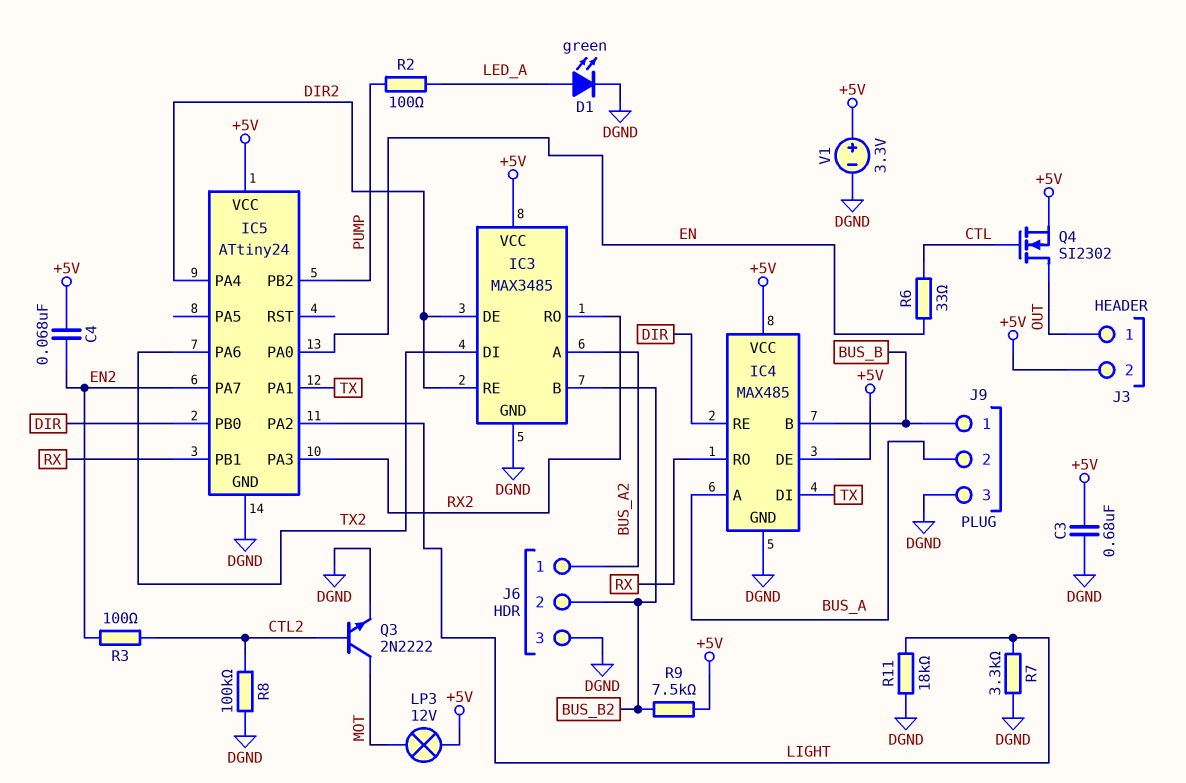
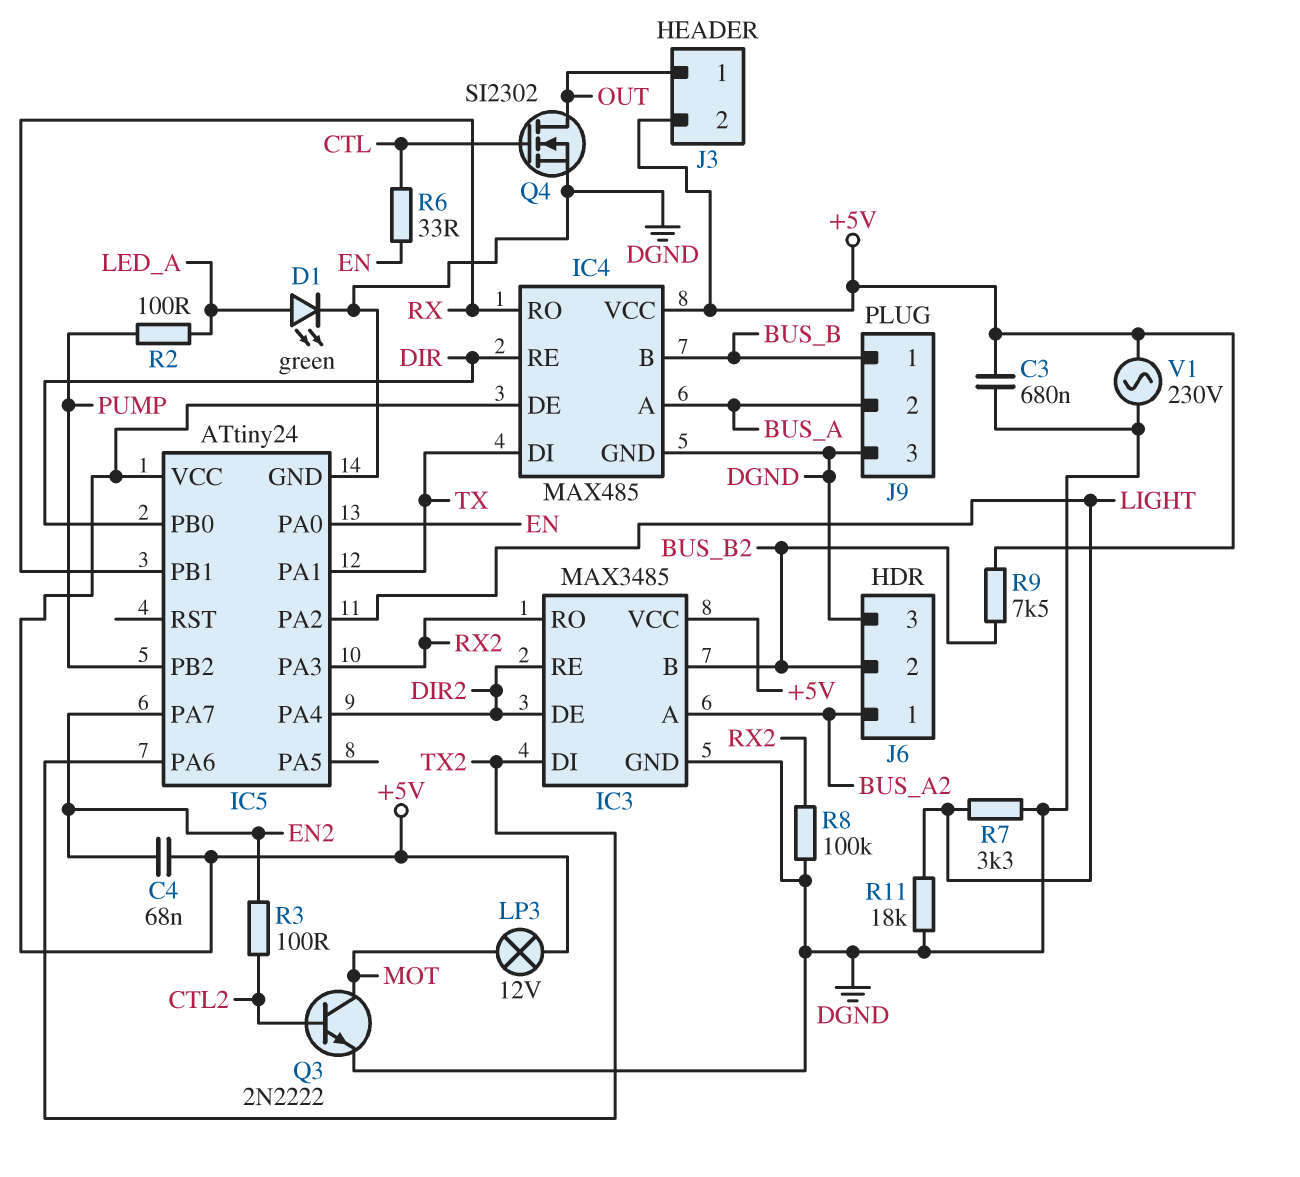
Q4: NMOS SI2302 (G CTL, D OUT, S +5V) -> NMOS SI2302 (G CTL, D OUT, S DGND)
R8: 100k (CTL2, DGND) -> 100k (DGND, RX2)
V1: 3.3V (plus +5V, minus DGND) -> AC 230V (+5V, DGND)

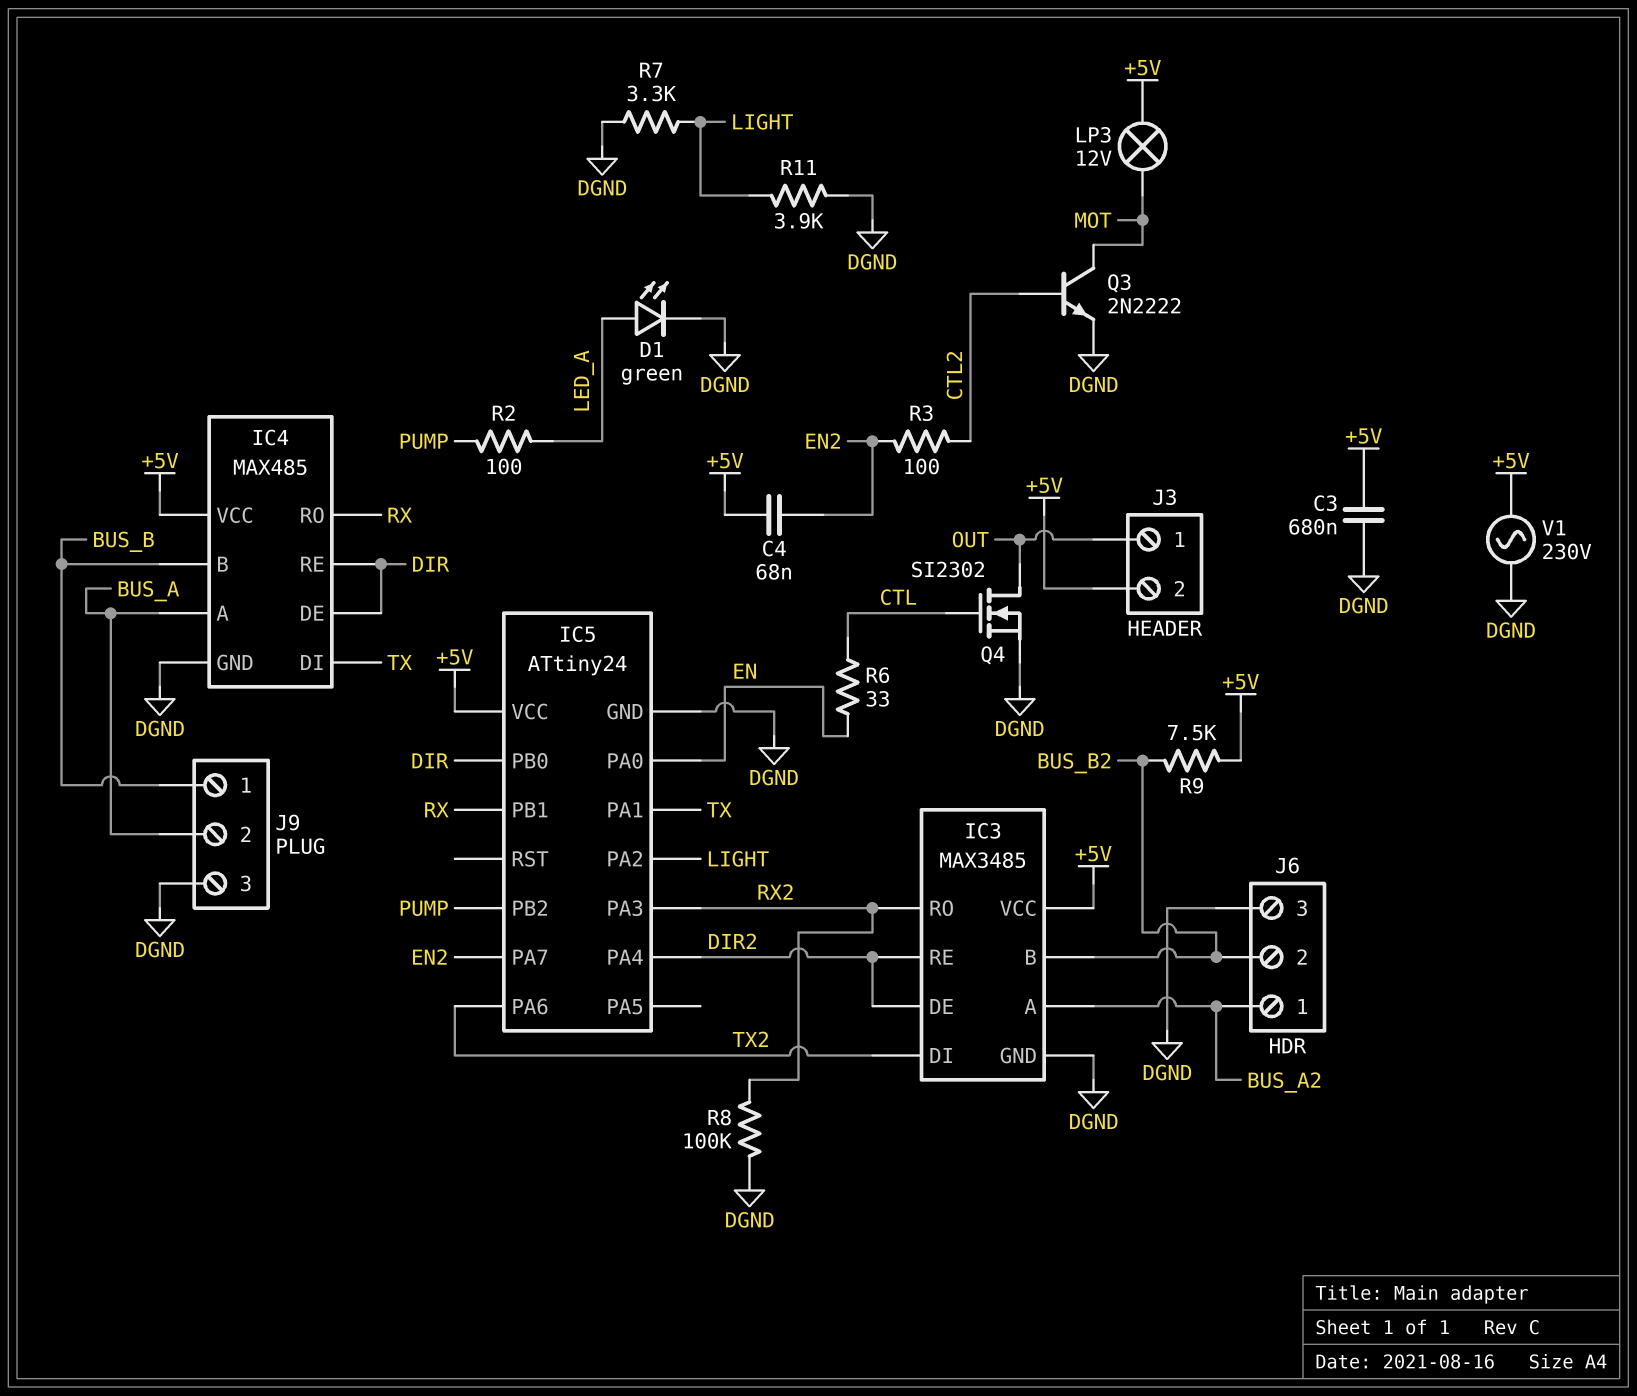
IC4 pin DE: +5V -> DIR
R11: 18k (DGND, LIGHT) -> 3.9k (DGND, LIGHT)

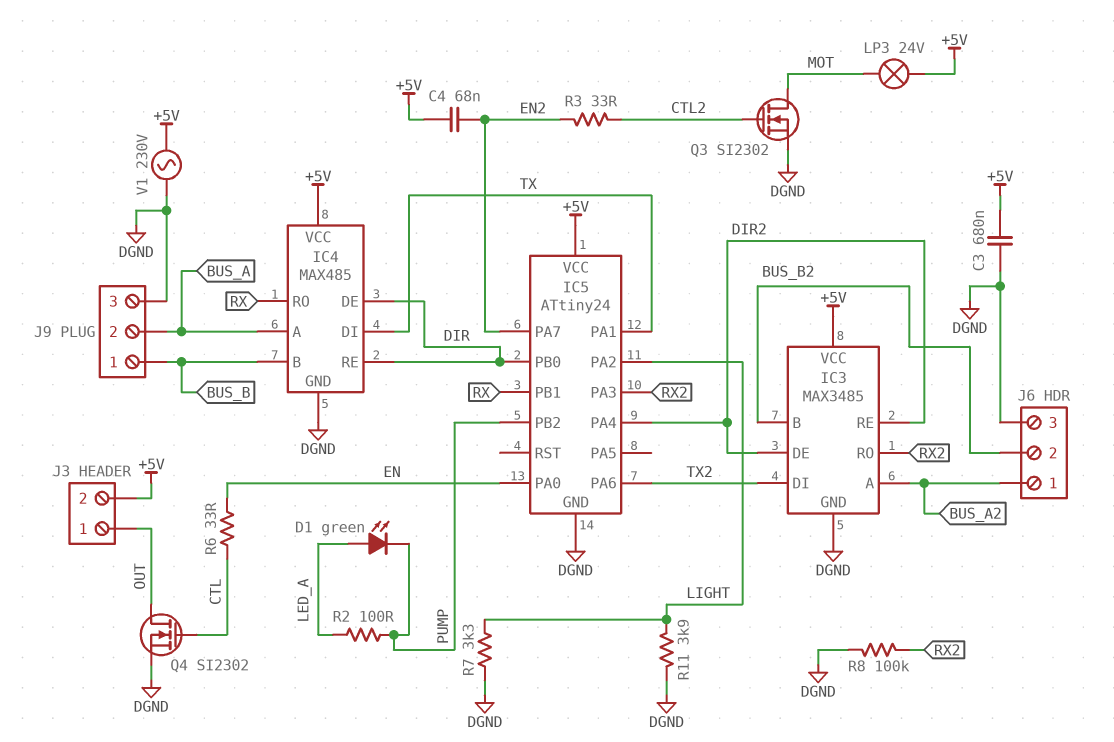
D1: LED green (A LED_A, K DGND) -> LED green (A LED_A, K PUMP)
LP3: lamp 12V (+5V, MOT) -> lamp 24V (+5V, MOT)
Q3: NPN 2N2222 (B CTL2, C MOT, E DGND) -> NMOS SI2302 (G CTL2, D MOT, S DGND)
R3: 100 (CTL2, EN2) -> 33 (CTL2, EN2)
R9: 7.5k (+5V, BUS_B2) -> none

